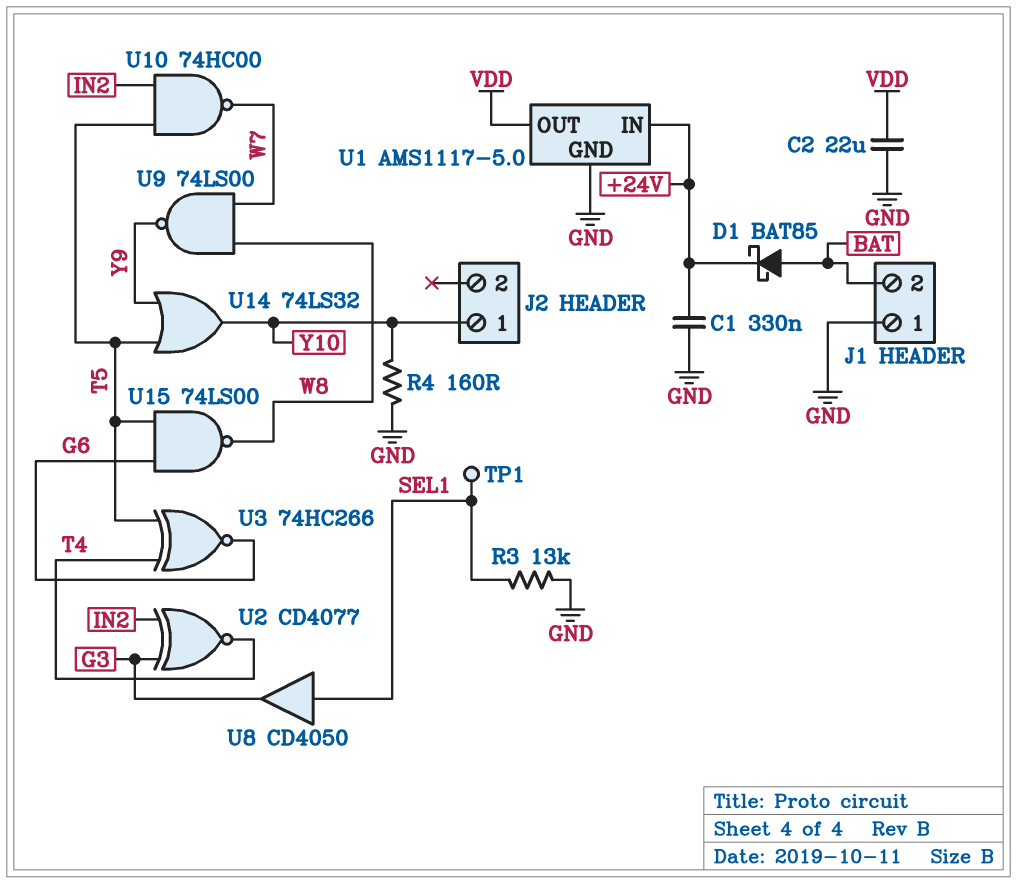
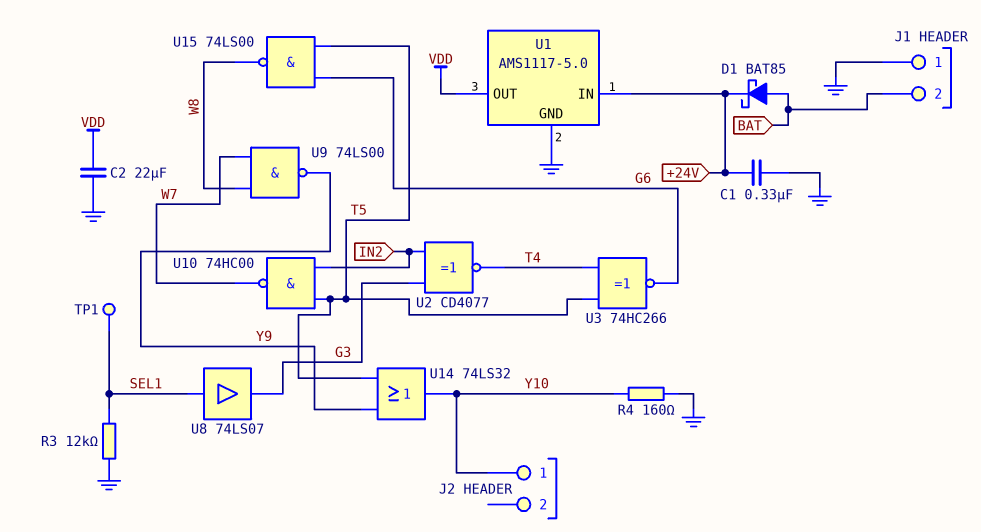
R3: 13k (GND, SEL1) -> 12k (GND, SEL1)
U8: buffer CD4050 (in SEL1, out G3) -> buffer 74LS07 (in SEL1, out G3)

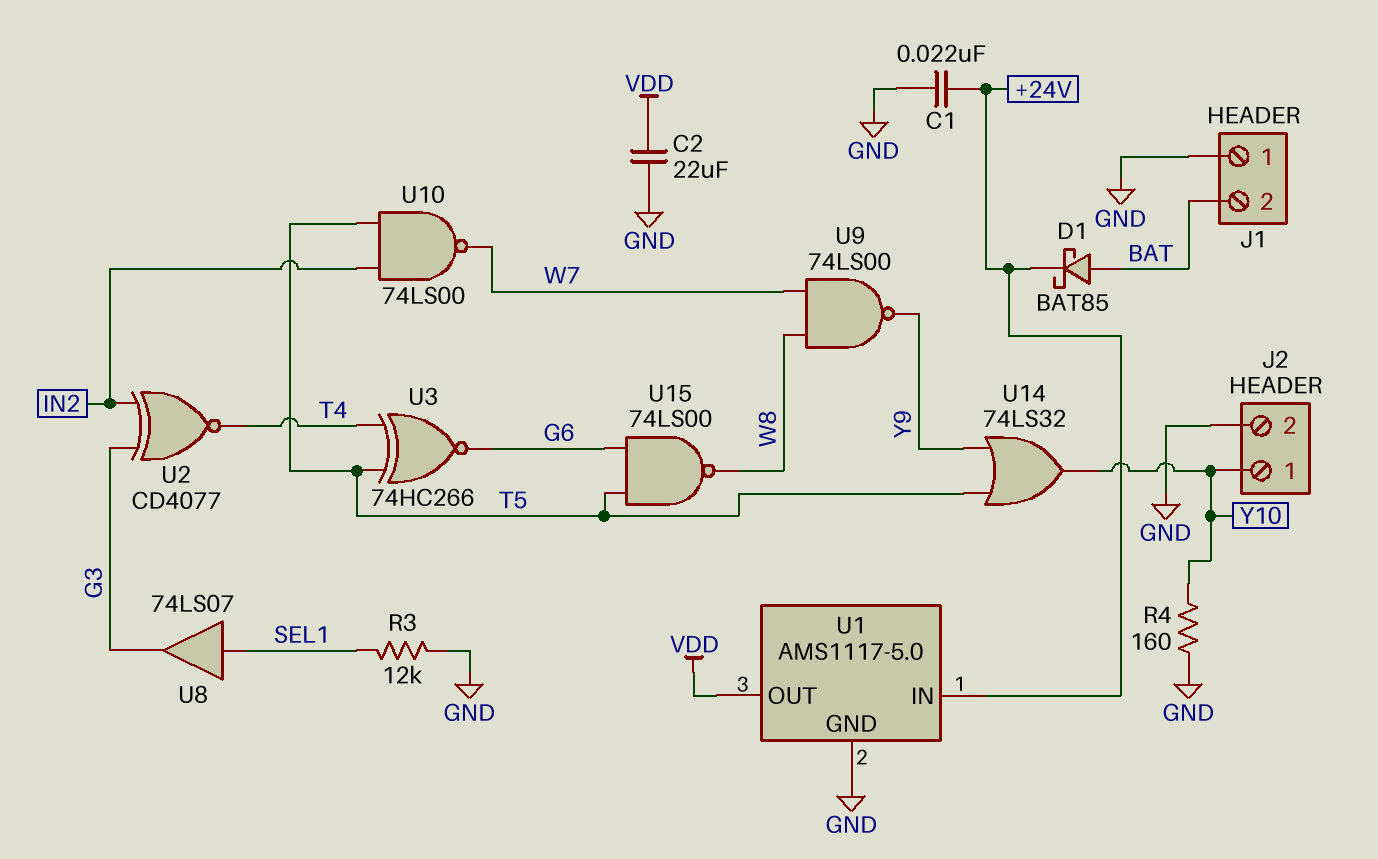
C1: 330nF (+24V, GND) -> 22nF (+24V, GND)
J2 pin 2: none -> GND
TP1: test point (SEL1) -> none
U10: NAND 74HC00 (in IN2, in T5, out W7) -> NAND 74LS00 (in IN2, in T5, out W7)

